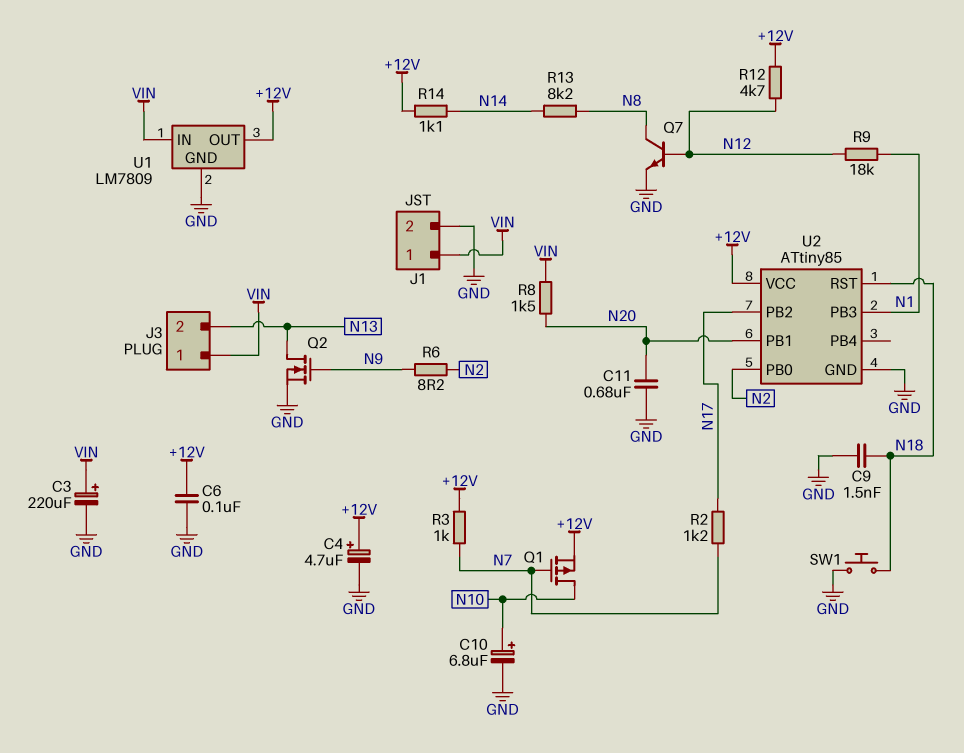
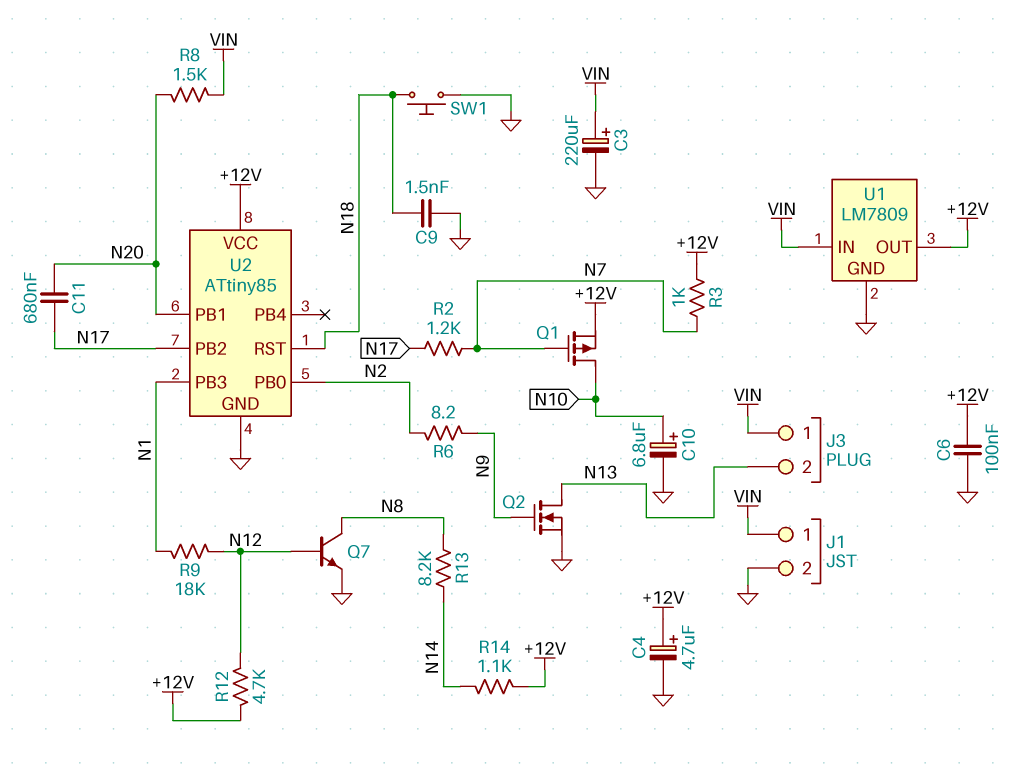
C11: 680nF (GND, N20) -> 680nF (N17, N20)

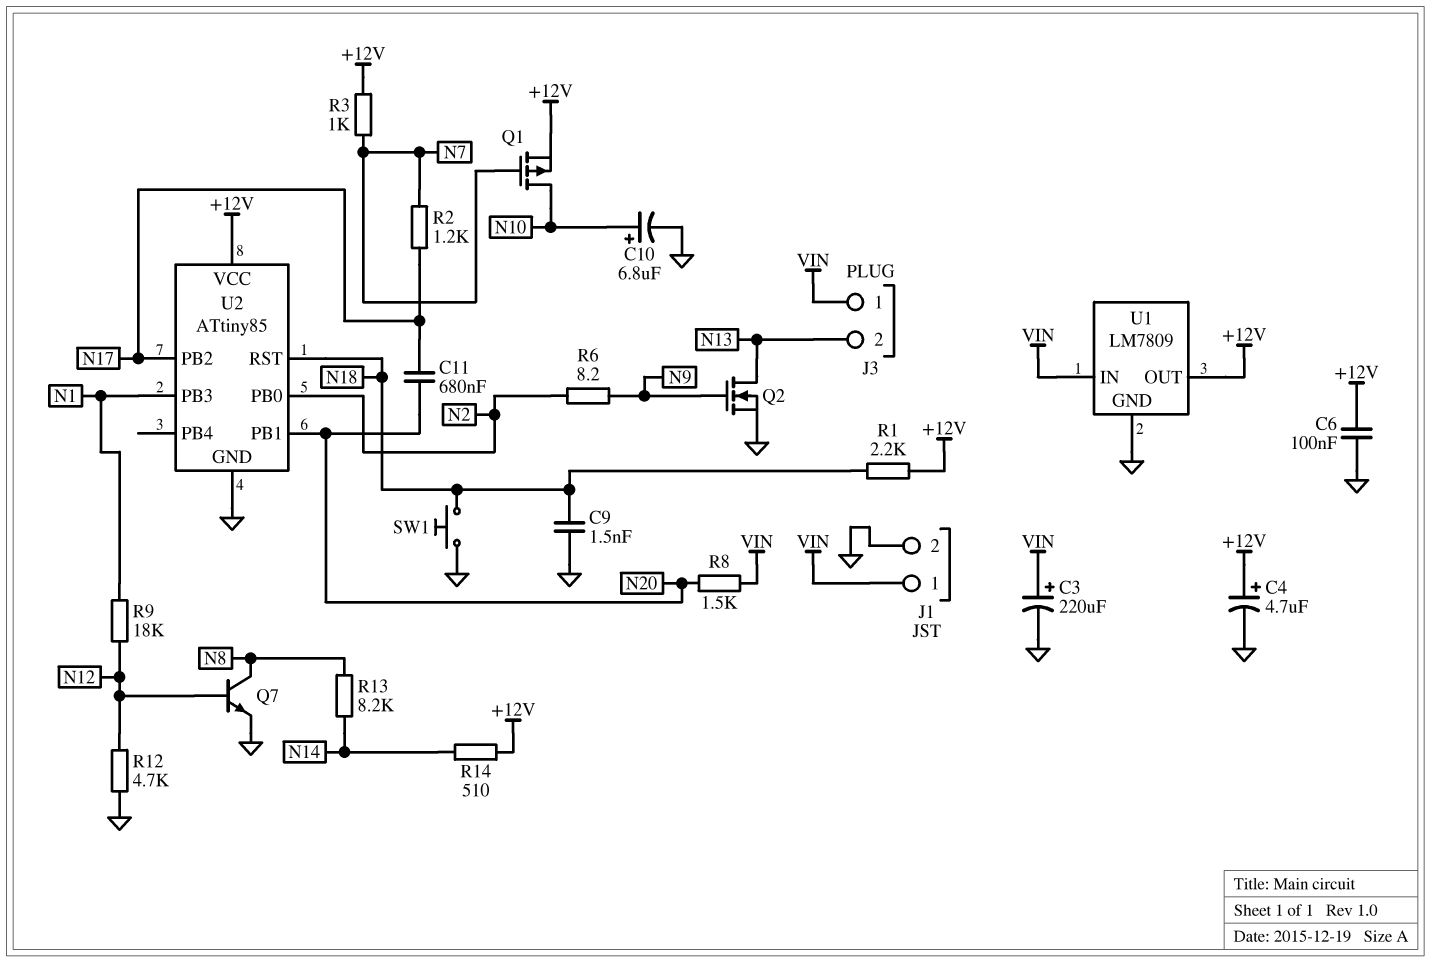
R1: none -> 2.2k (+12V, N18)
R12: 4.7k (+12V, N12) -> 4.7k (GND, N12)
R14: 1.1k (+12V, N14) -> 510 (+12V, N14)

